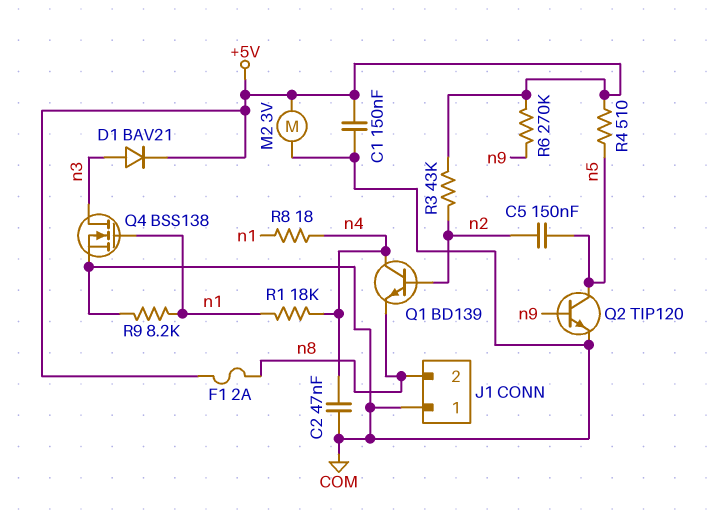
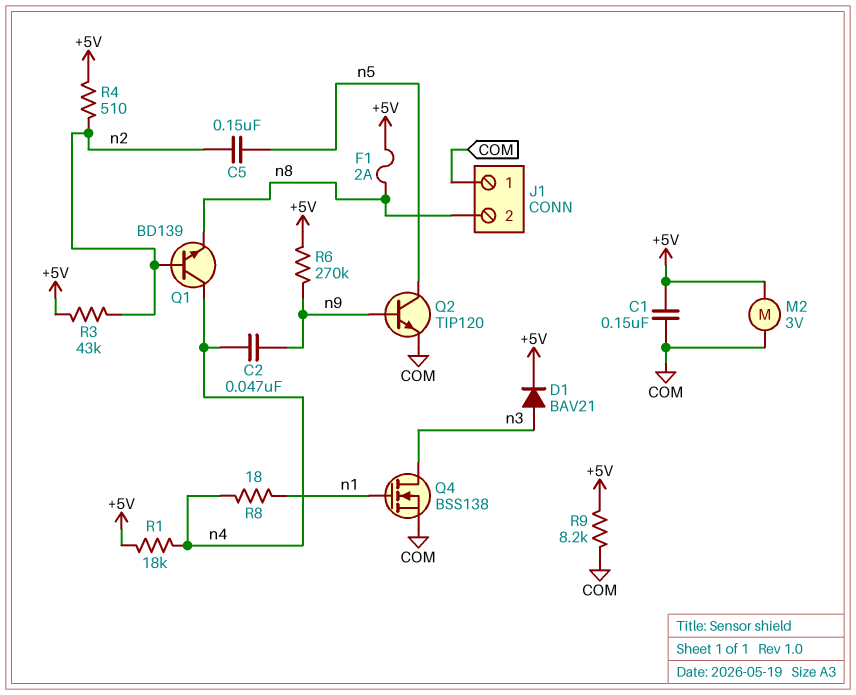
C2: 47nF (COM, n4) -> 47nF (n4, n9)
R1: 18k (n1, n4) -> 18k (+5V, n4)
R4: 510 (+5V, n5) -> 510 (+5V, n2)
R9: 8.2k (COM, n1) -> 8.2k (+5V, COM)

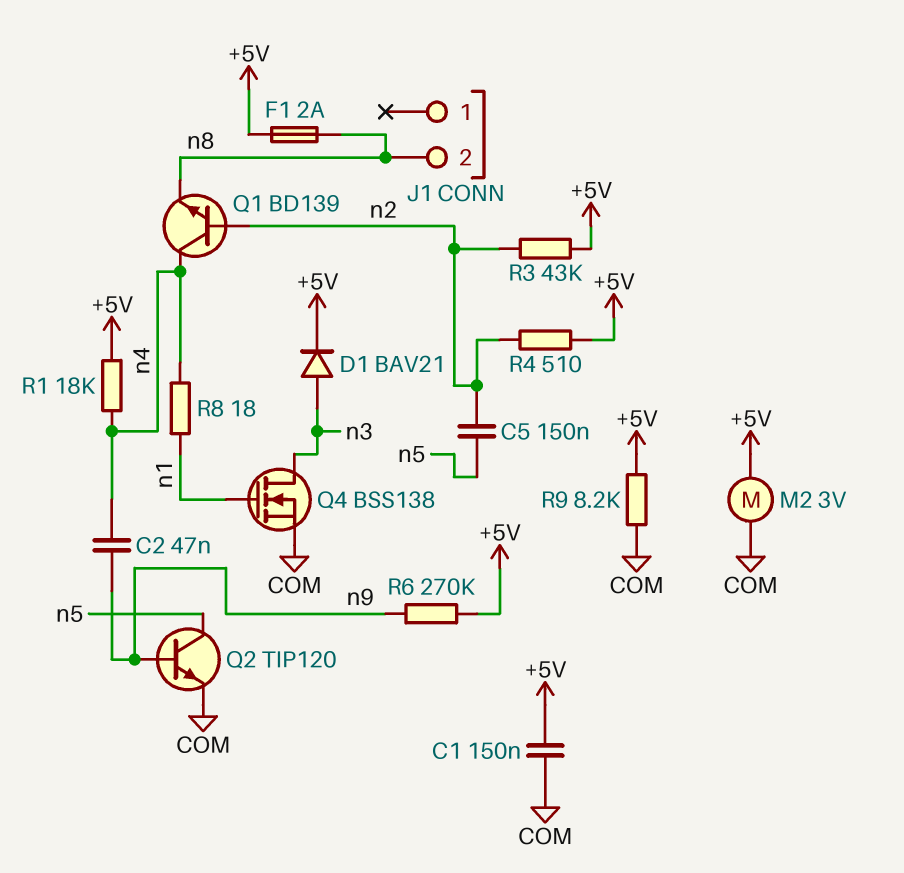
J1 pin 1: COM -> none

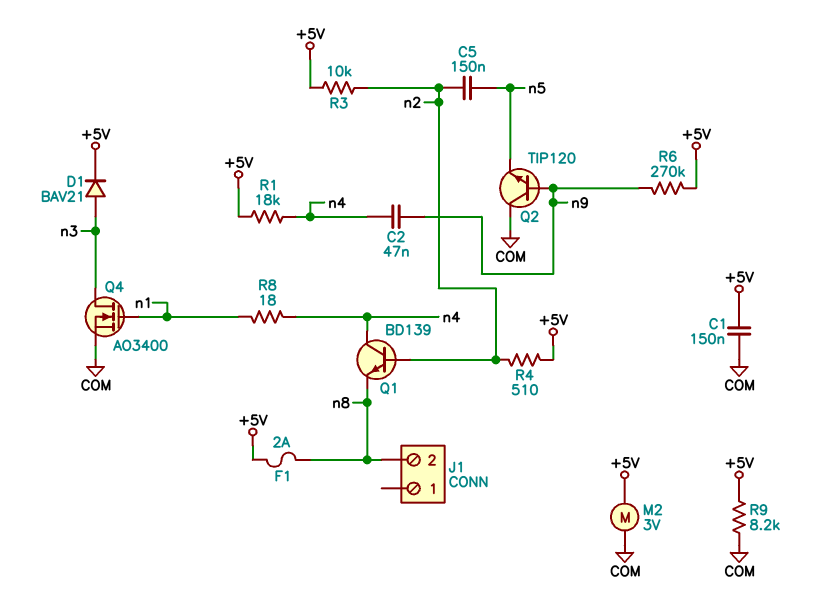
Q2: NPN TIP120 (B n9, C n5, E COM) -> NPN TIP120 (B n9, C COM, E n5)
Q4: NMOS BSS138 (G n1, D n3, S COM) -> NMOS AO3400 (G n1, D n3, S COM)
R3: 43k (+5V, n2) -> 10k (+5V, n2)

